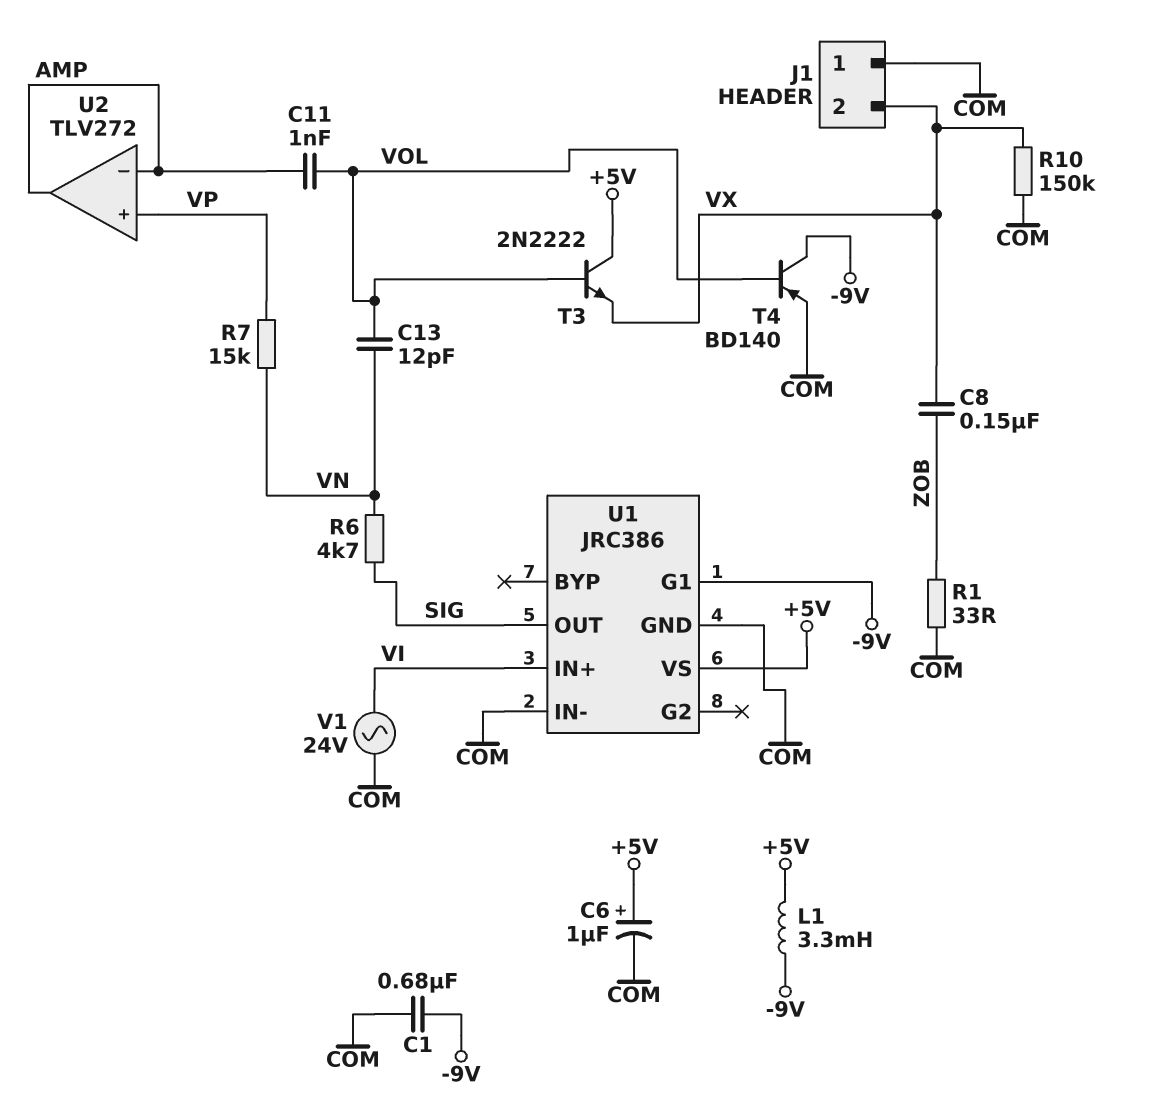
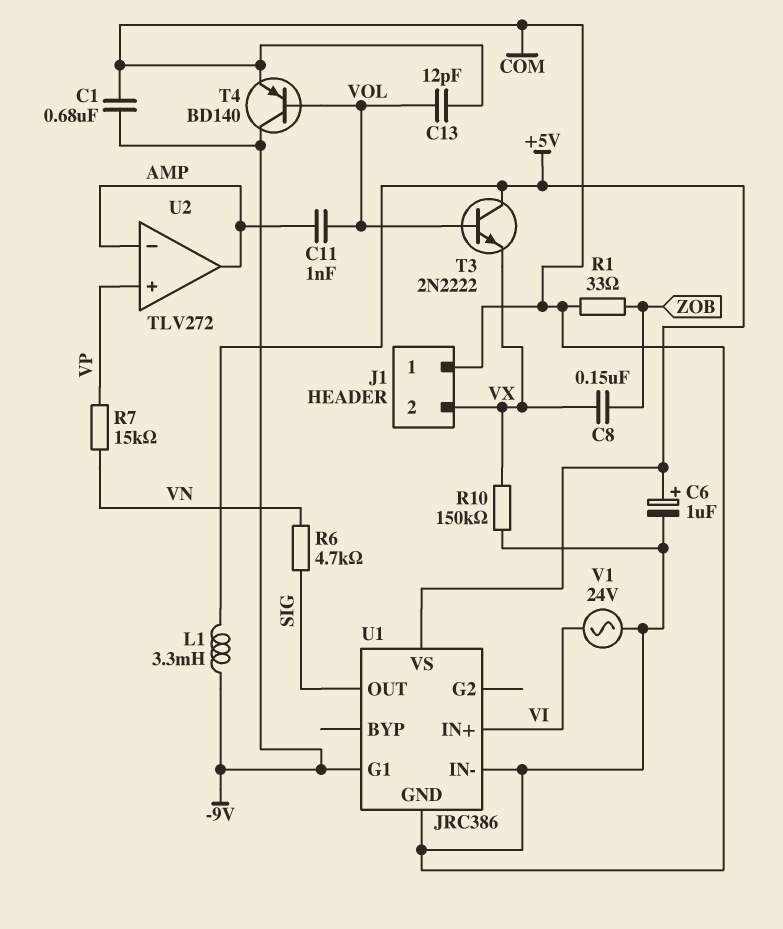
C13: 12pF (VN, VOL) -> 12pF (COM, VOL)

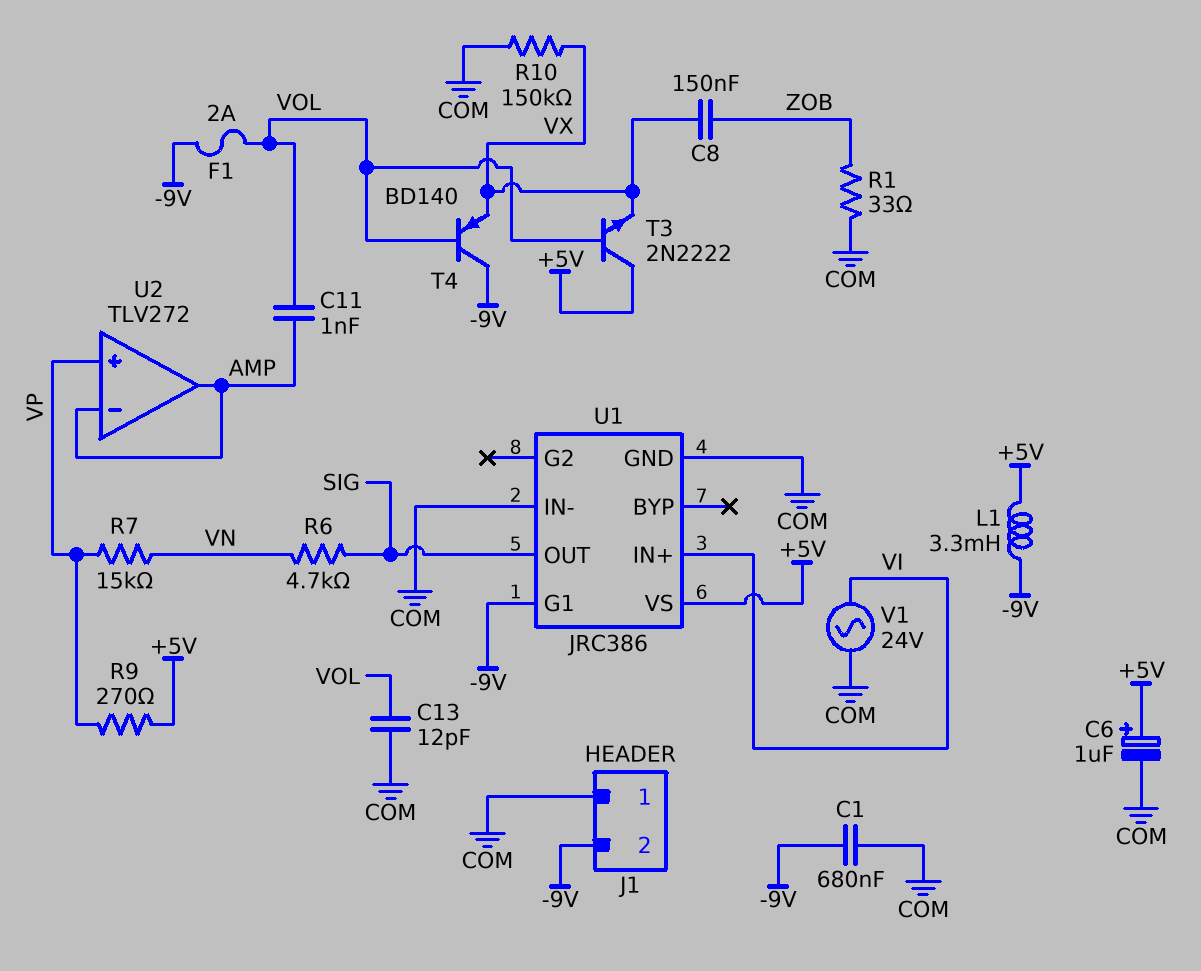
F1: none -> 2A (-9V, VOL)
J1 pin 2: VX -> -9V
R9: none -> 270 (+5V, VP)
T4: PNP BD140 (B VOL, C -9V, E COM) -> PNP BD140 (B VOL, C -9V, E VX)

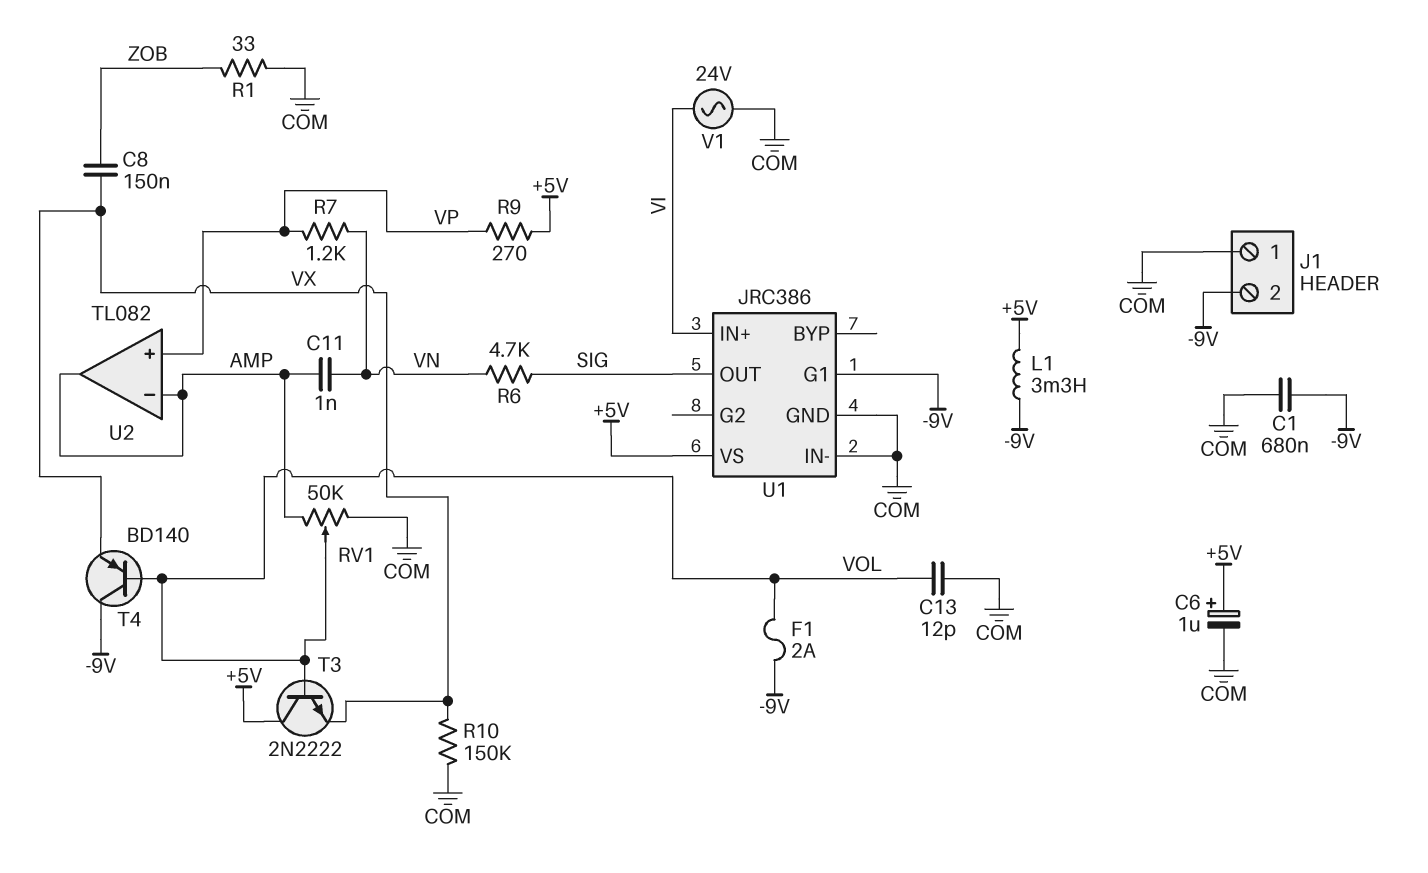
C11: 1nF (AMP, VOL) -> 1nF (AMP, VN)
R7: 15k (VN, VP) -> 1.2k (VN, VP)
RV1: none -> 50k (AMP, COM, wiper VOL)
U2: TLV272 -> TL082

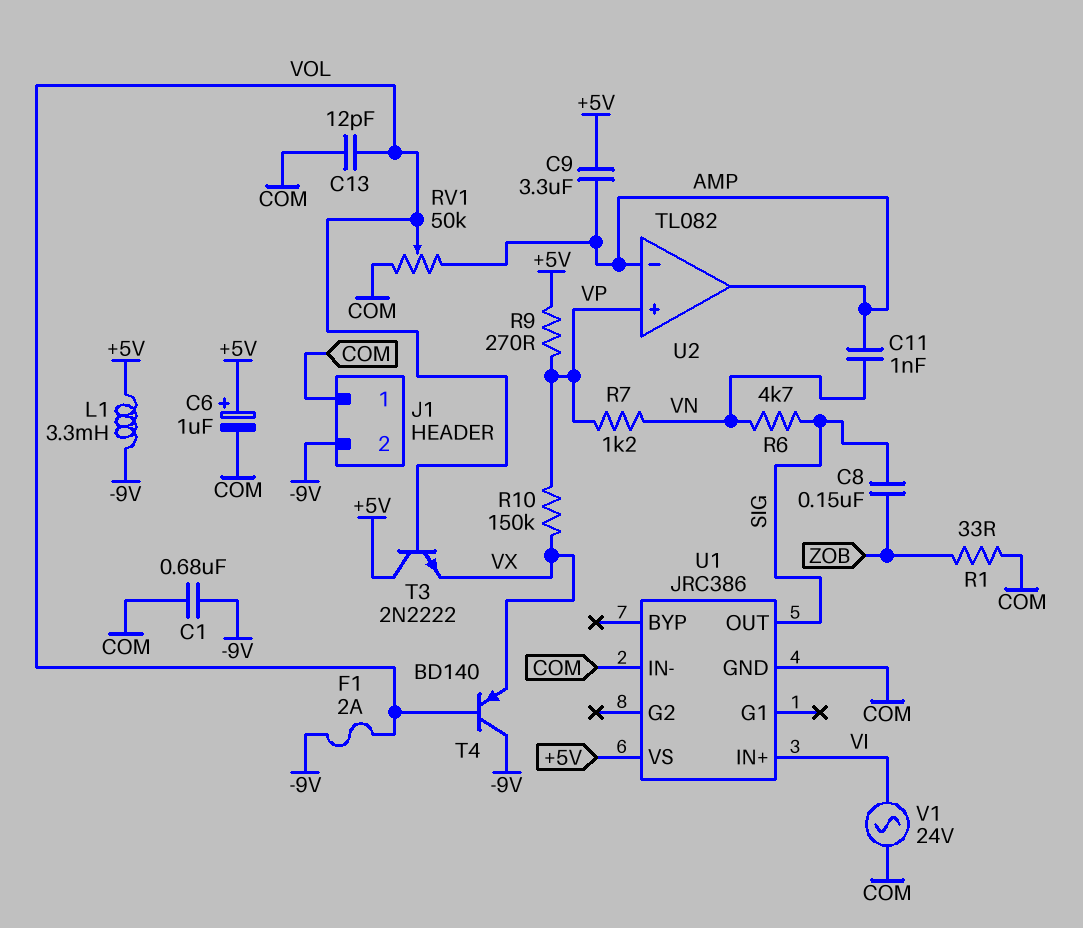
C8: 150nF (VX, ZOB) -> 150nF (SIG, ZOB)
C9: none -> 3.3uF (+5V, AMP)
R10: 150k (COM, VX) -> 150k (VP, VX)
U1 pin G1: -9V -> none

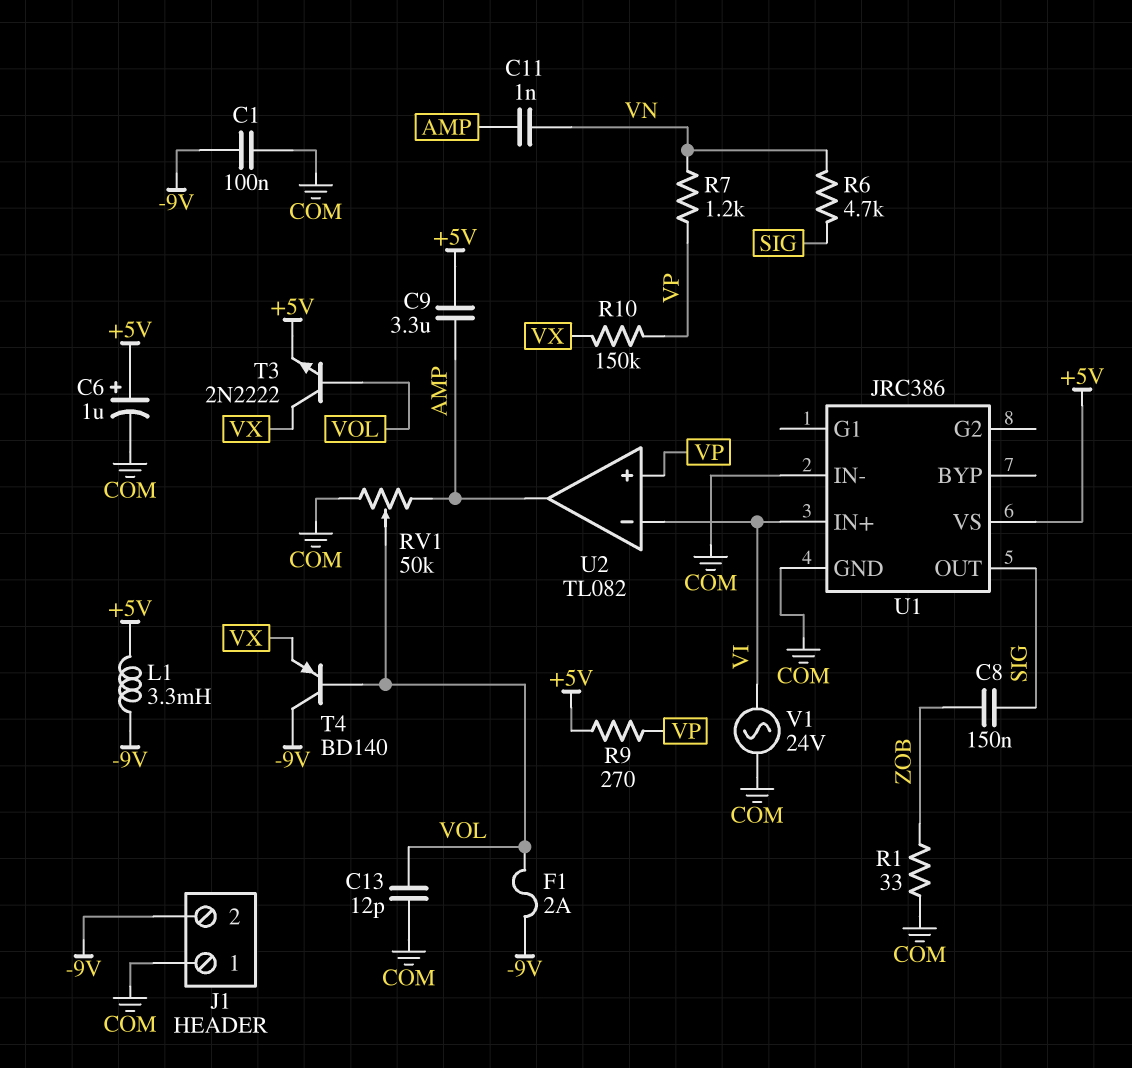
C1: 680nF (-9V, COM) -> 100nF (-9V, COM)
T3: NPN 2N2222 (B VOL, C +5V, E VX) -> NPN 2N2222 (B VOL, C VX, E +5V)
U2 pin in-: AMP -> VI

